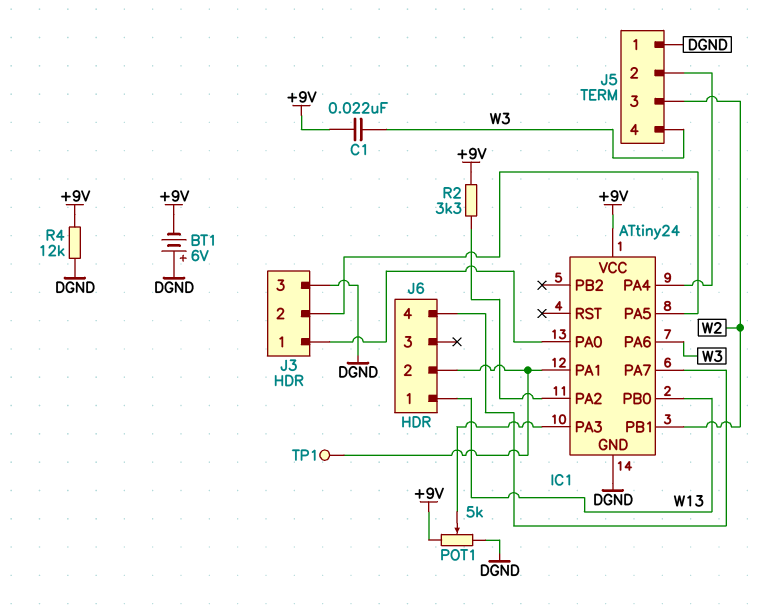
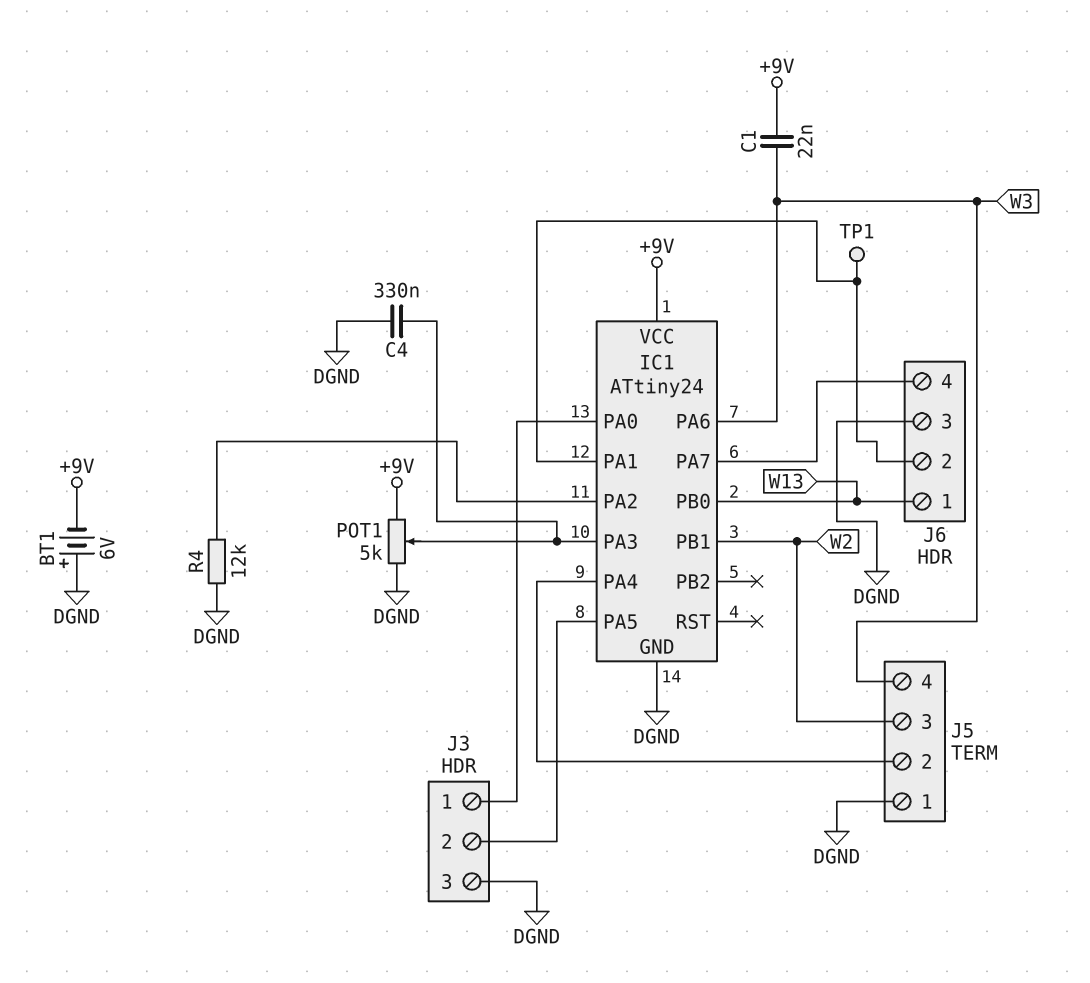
C4: none -> 330nF (DGND, IC1/PA3)
J6 pin 3: none -> DGND
R2: 3.3k (+9V, IC1/PA2) -> none
R4: 12k (+9V, DGND) -> 12k (DGND, IC1/PA2)

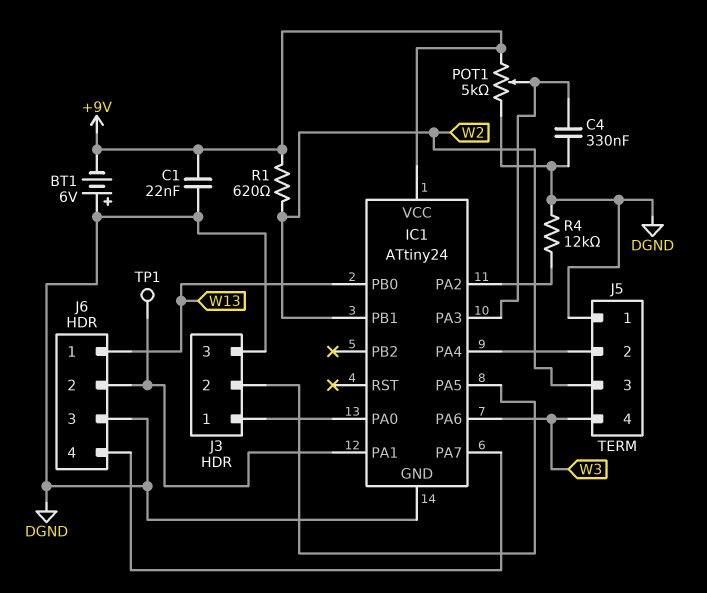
C1: 22nF (+9V, W3) -> 22nF (+9V, DGND)
R1: none -> 620 (+9V, W2)

